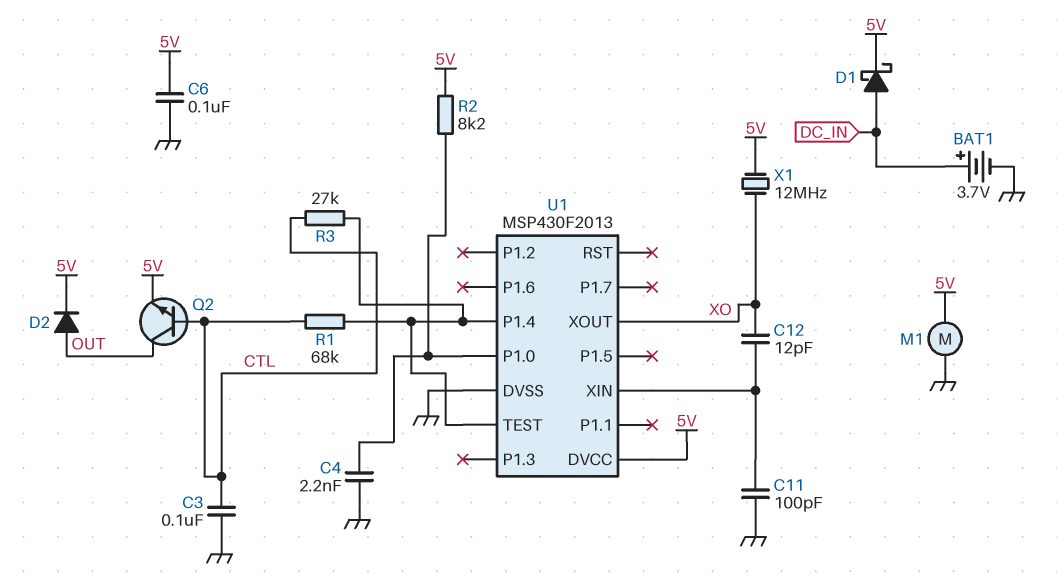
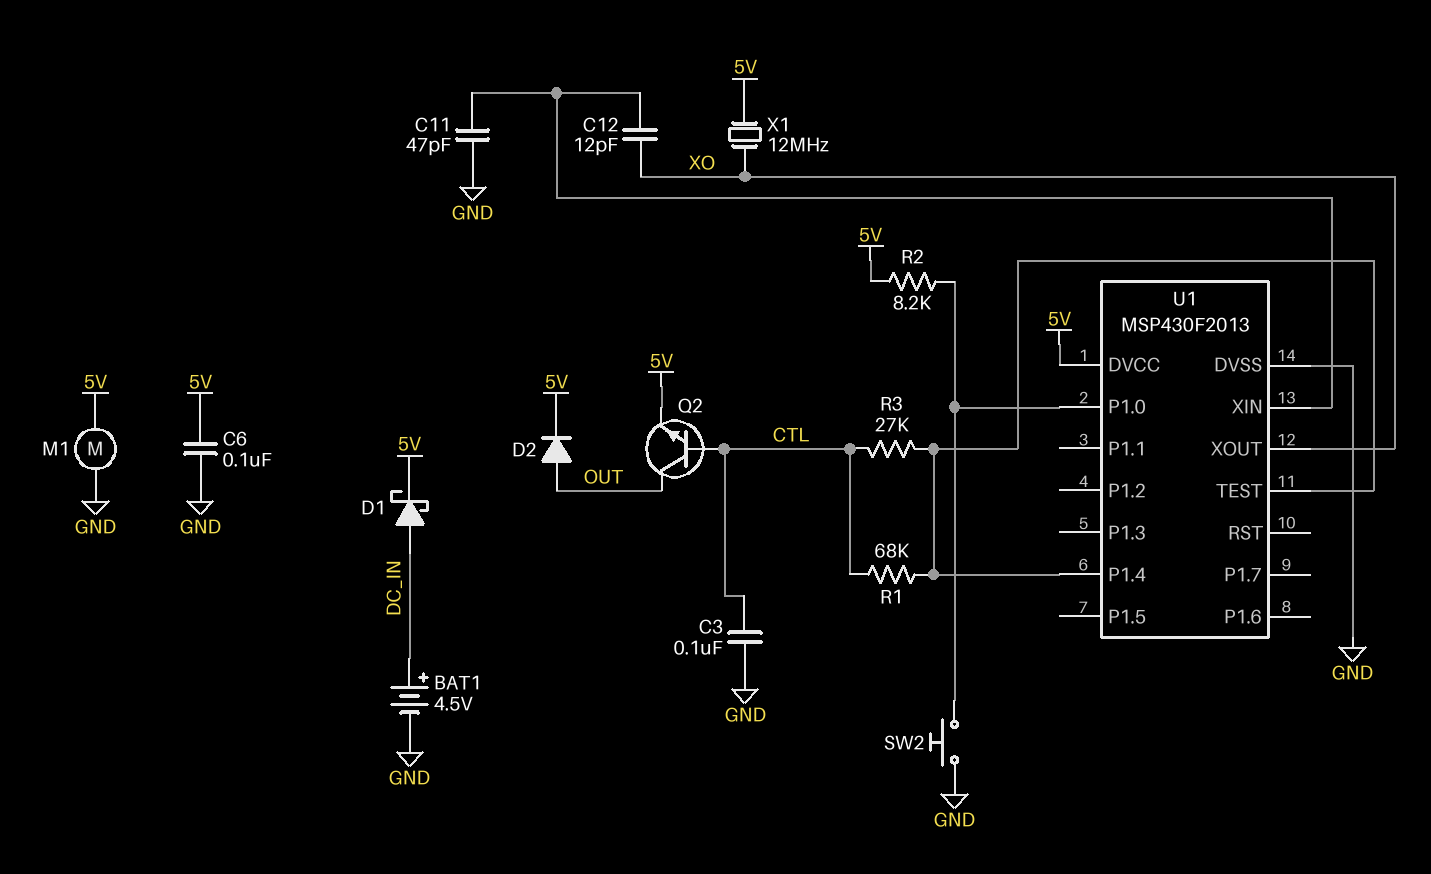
BAT1: 3.7V (plus DC_IN, minus GND) -> 4.5V (plus DC_IN, minus GND)
C4: 2.2nF (GND, U1/P1.0) -> none
C11: 100pF (GND, U1/XIN) -> 47pF (GND, U1/XIN)
SW2: none -> button (GND, U1/P1.0)

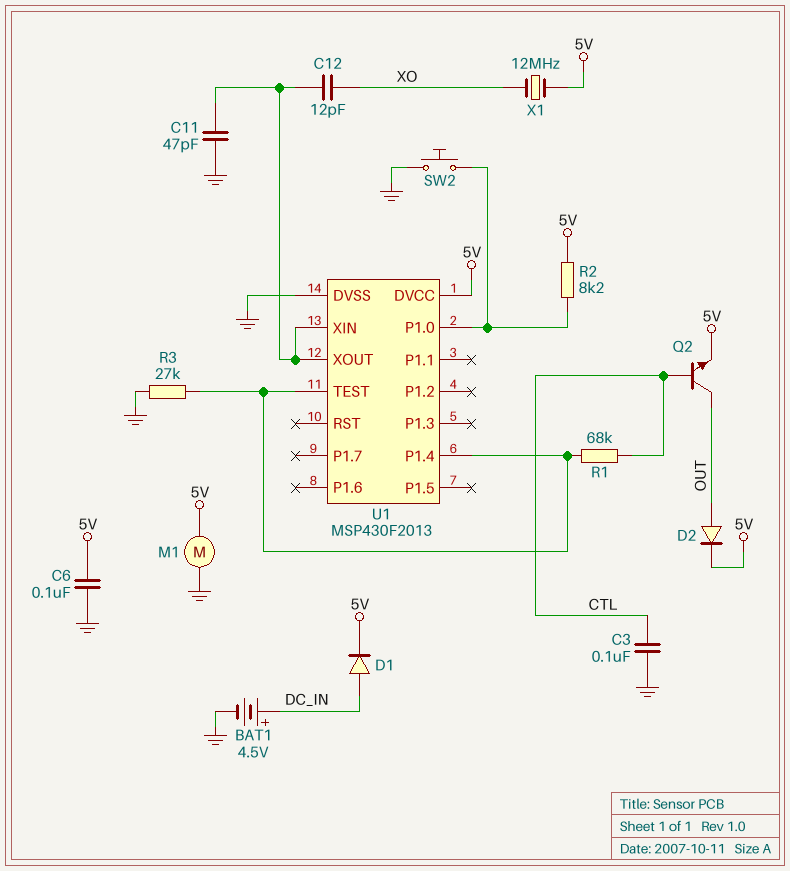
D1: schottky (A DC_IN, K 5V) -> diode (A DC_IN, K 5V)
R3: 27k (CTL, U1/P1.4) -> 27k (GND, U1/P1.4)
U1 pin XOUT: XO -> U1/XIN

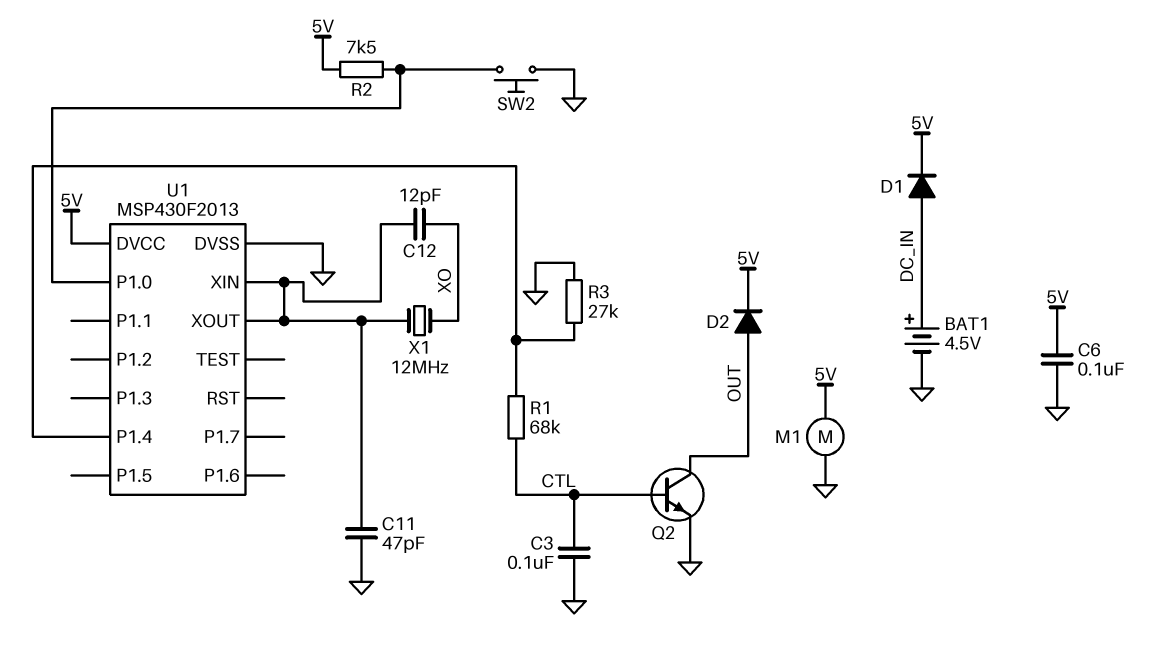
Q2: NPN (B CTL, C OUT, E 5V) -> NPN (B CTL, C OUT, E GND)
R2: 8.2k (5V, U1/P1.0) -> 7.5k (5V, U1/P1.0)
U1 pin TEST: U1/P1.4 -> none
X1: 12MHz (5V, XO) -> 12MHz (U1/XIN, XO)

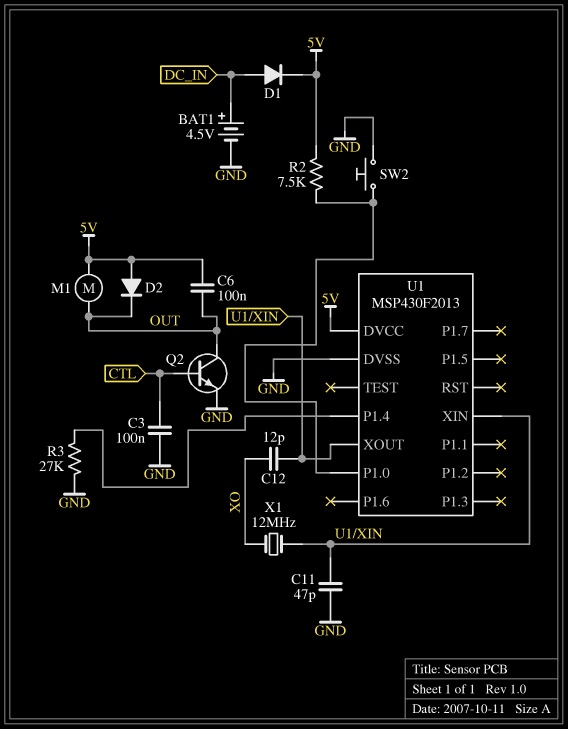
C6: 100nF (5V, GND) -> 100nF (5V, OUT)
D2: diode (A OUT, K 5V) -> diode (A 5V, K OUT)
M1: motor (5V, GND) -> motor (5V, OUT)
R1: 68k (CTL, U1/P1.4) -> none

